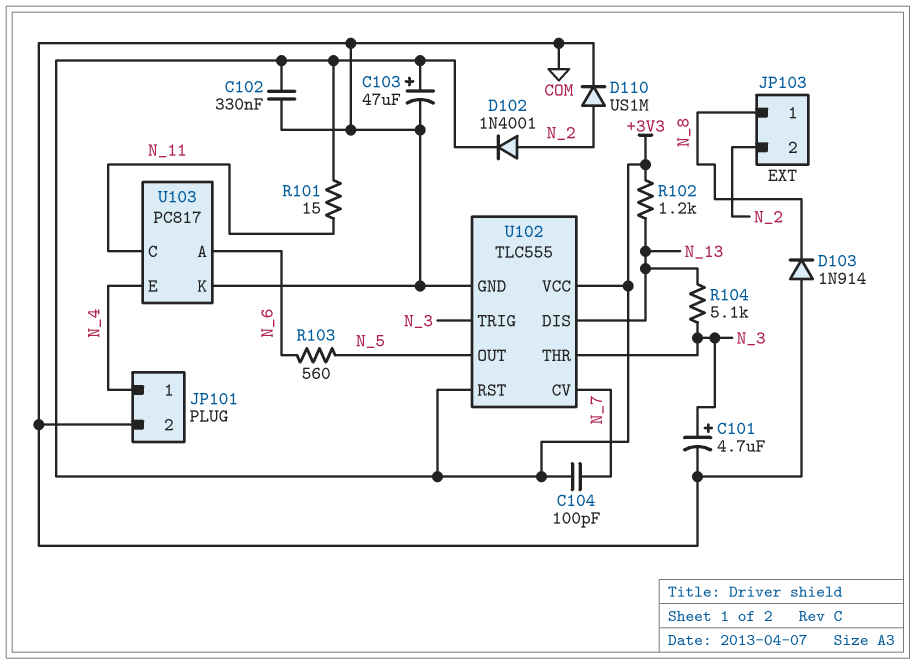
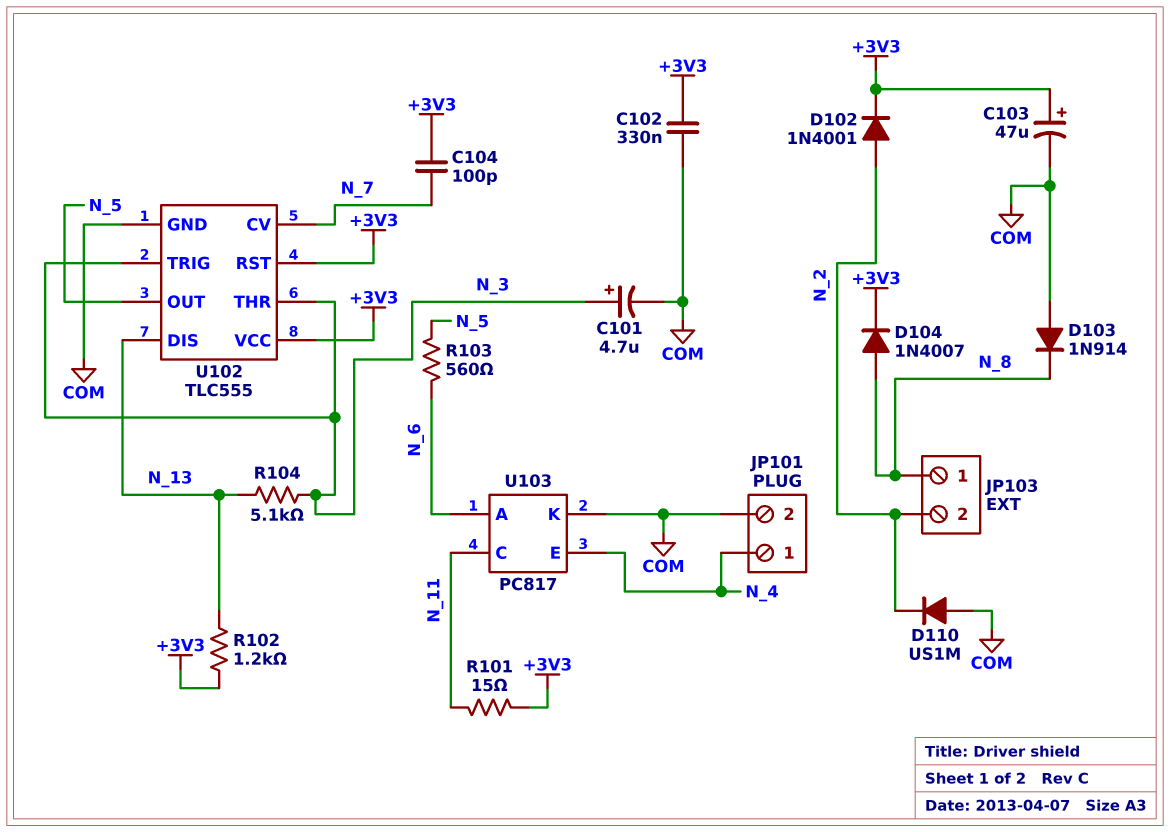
D104: none -> diode 1N4007 (A N_8, K +3V3)
D110: diode US1M (A N_2, K COM) -> diode US1M (A COM, K N_2)

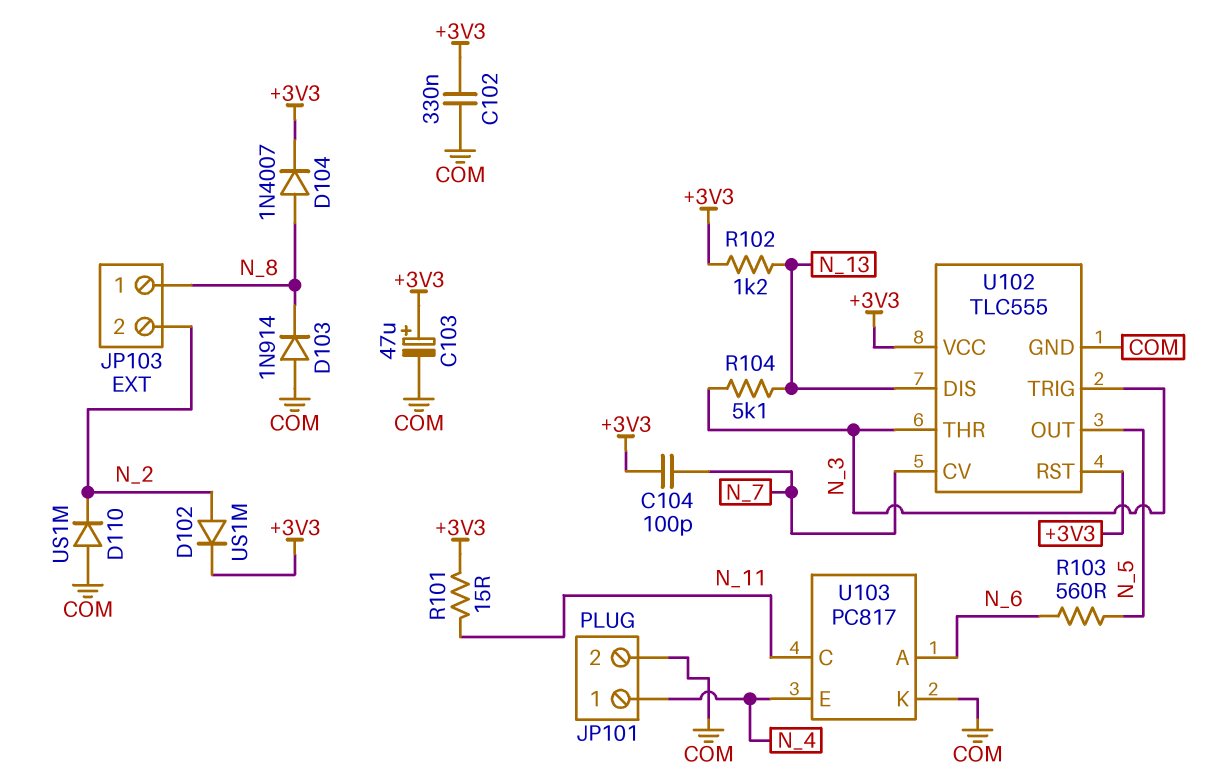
C101: 4.7uF (plus N_3, minus COM) -> none
D102: diode 1N4001 (A N_2, K +3V3) -> diode US1M (A N_2, K +3V3)

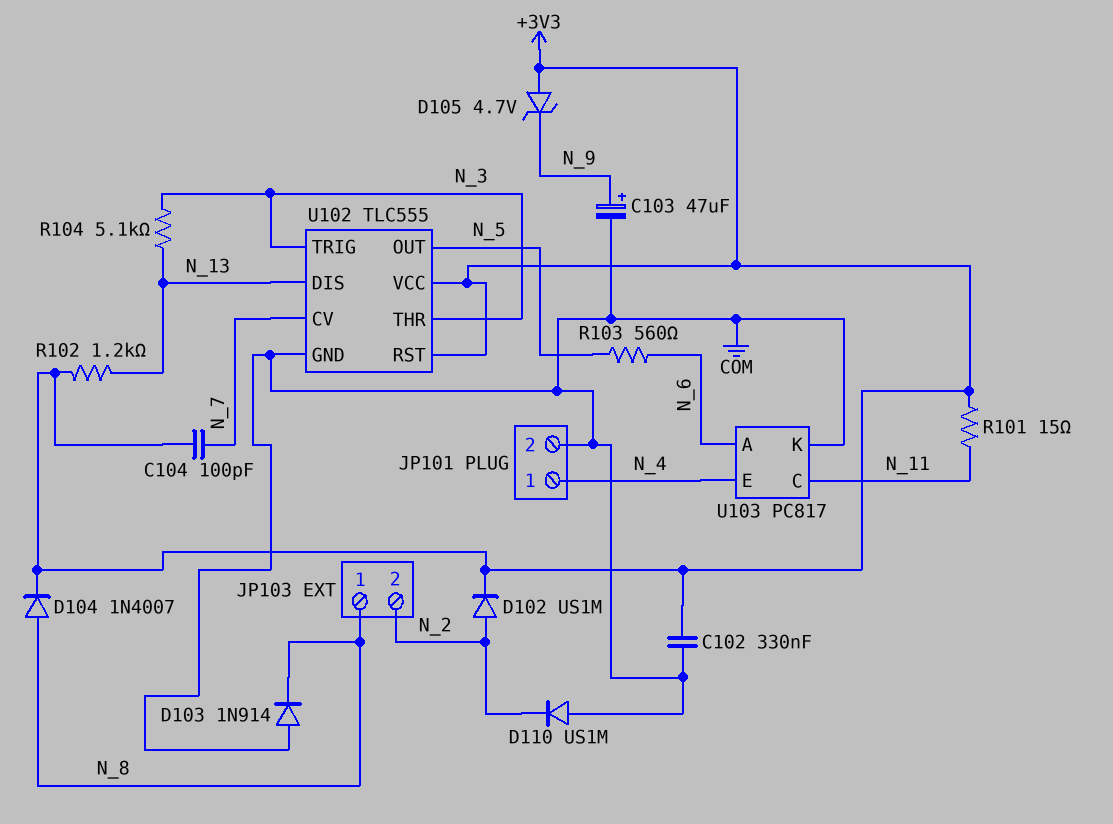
C103: 47uF (plus +3V3, minus COM) -> 47uF (plus N_9, minus COM)
D105: none -> zener 4.7V (A +3V3, K N_9)

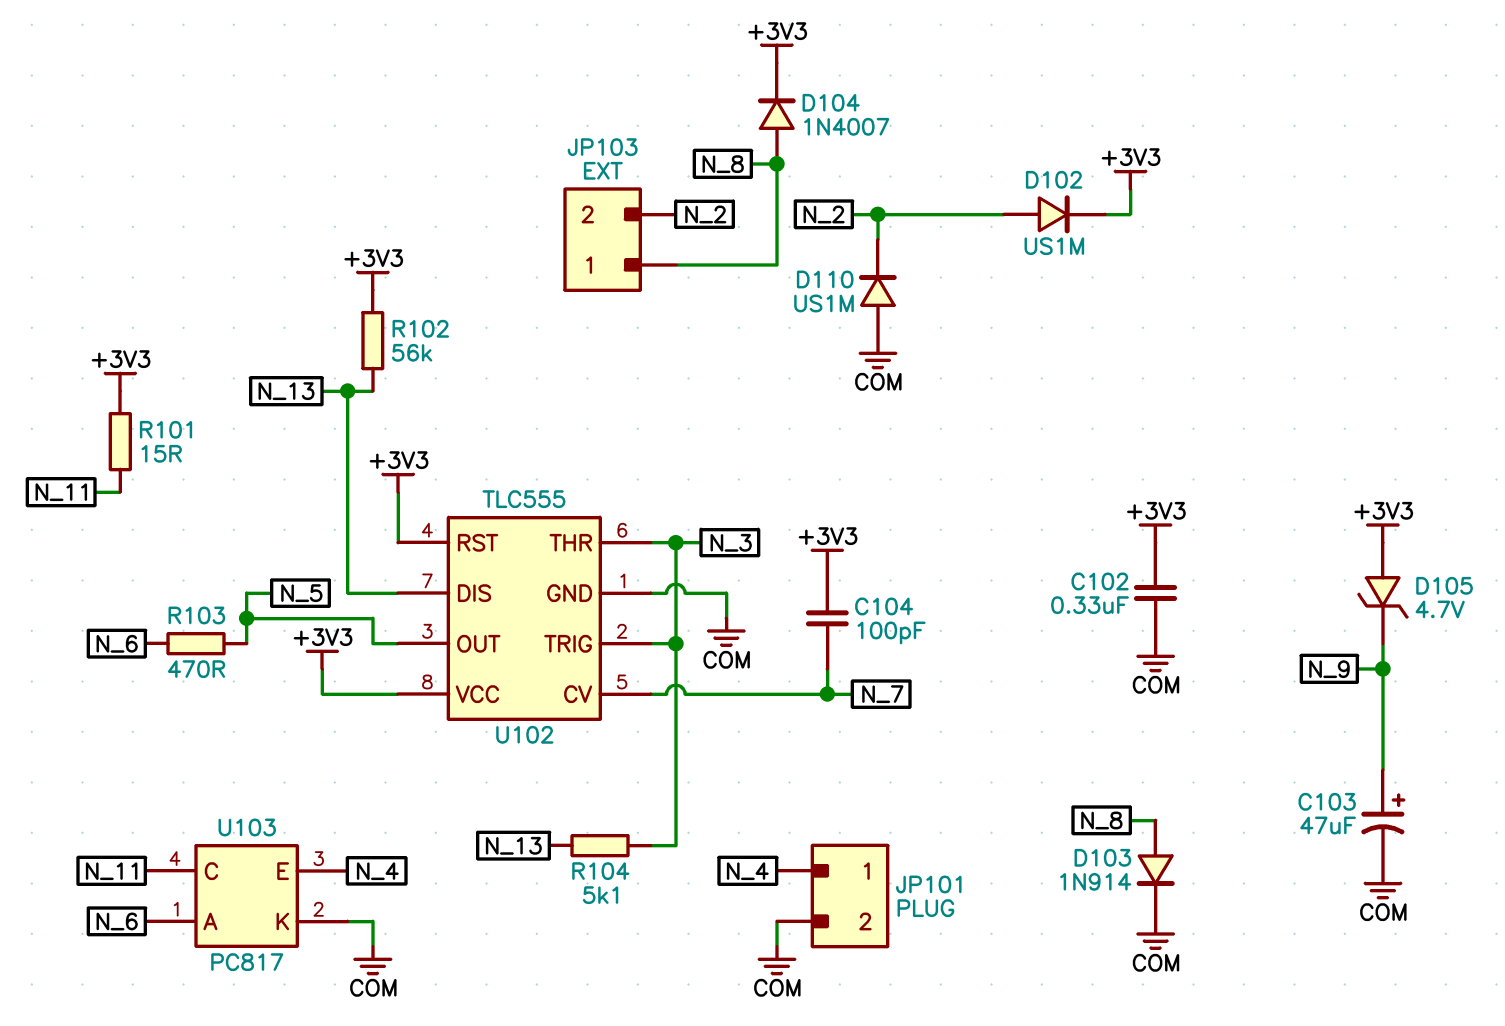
D103: diode 1N914 (A COM, K N_8) -> diode 1N914 (A N_8, K COM)
R102: 1.2k (+3V3, N_13) -> 56k (+3V3, N_13)
R103: 560 (N_5, N_6) -> 470 (N_5, N_6)

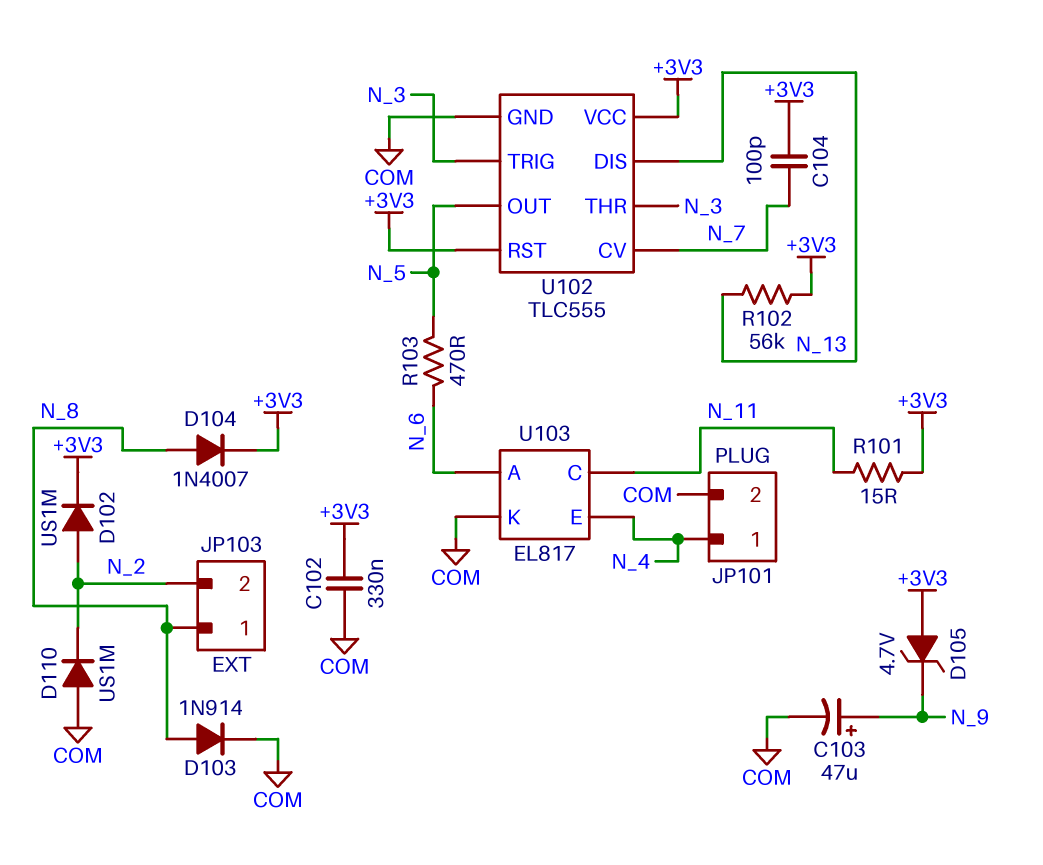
R104: 5.1k (N_3, N_13) -> none
U103: PC817 -> EL817

